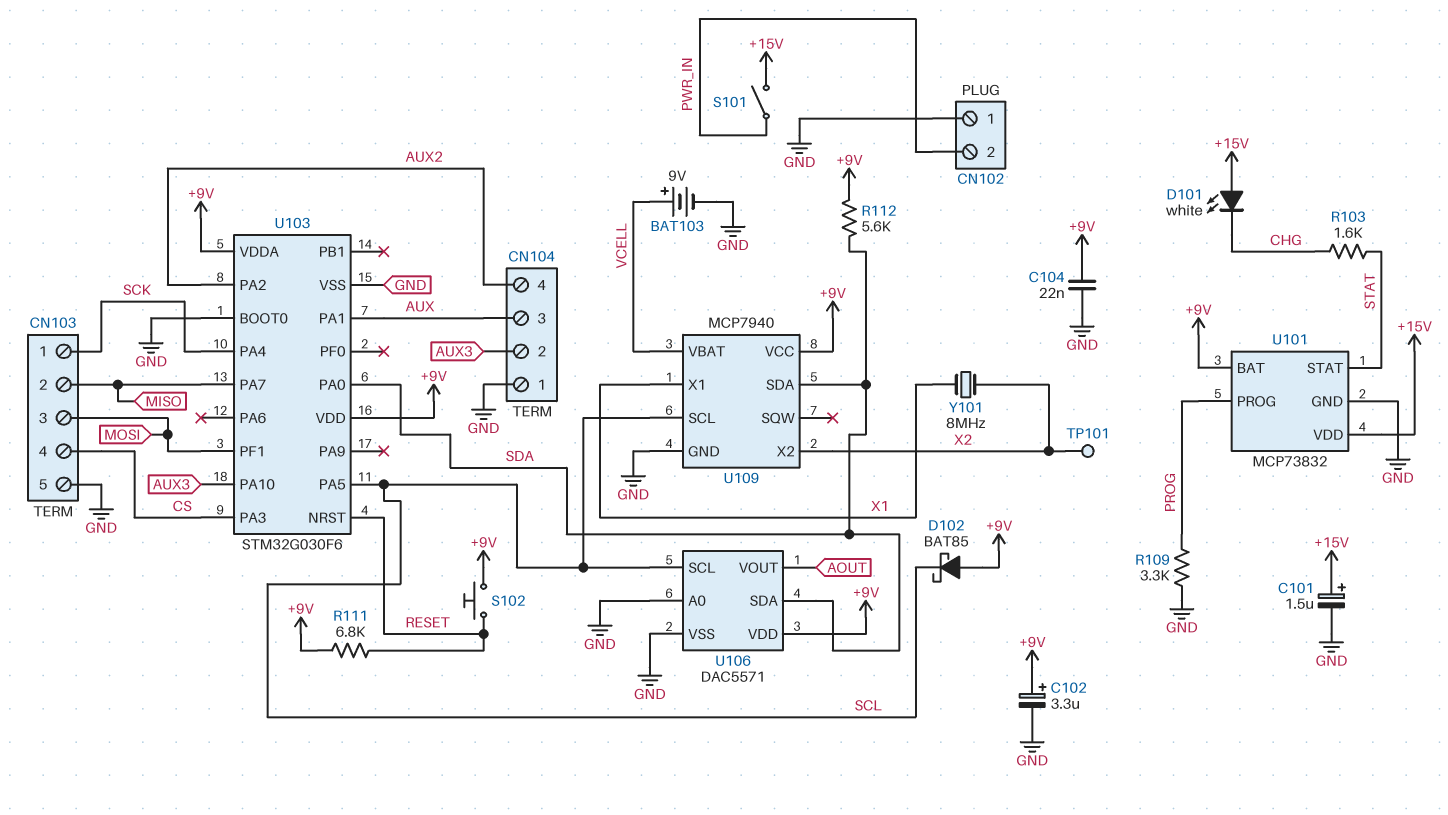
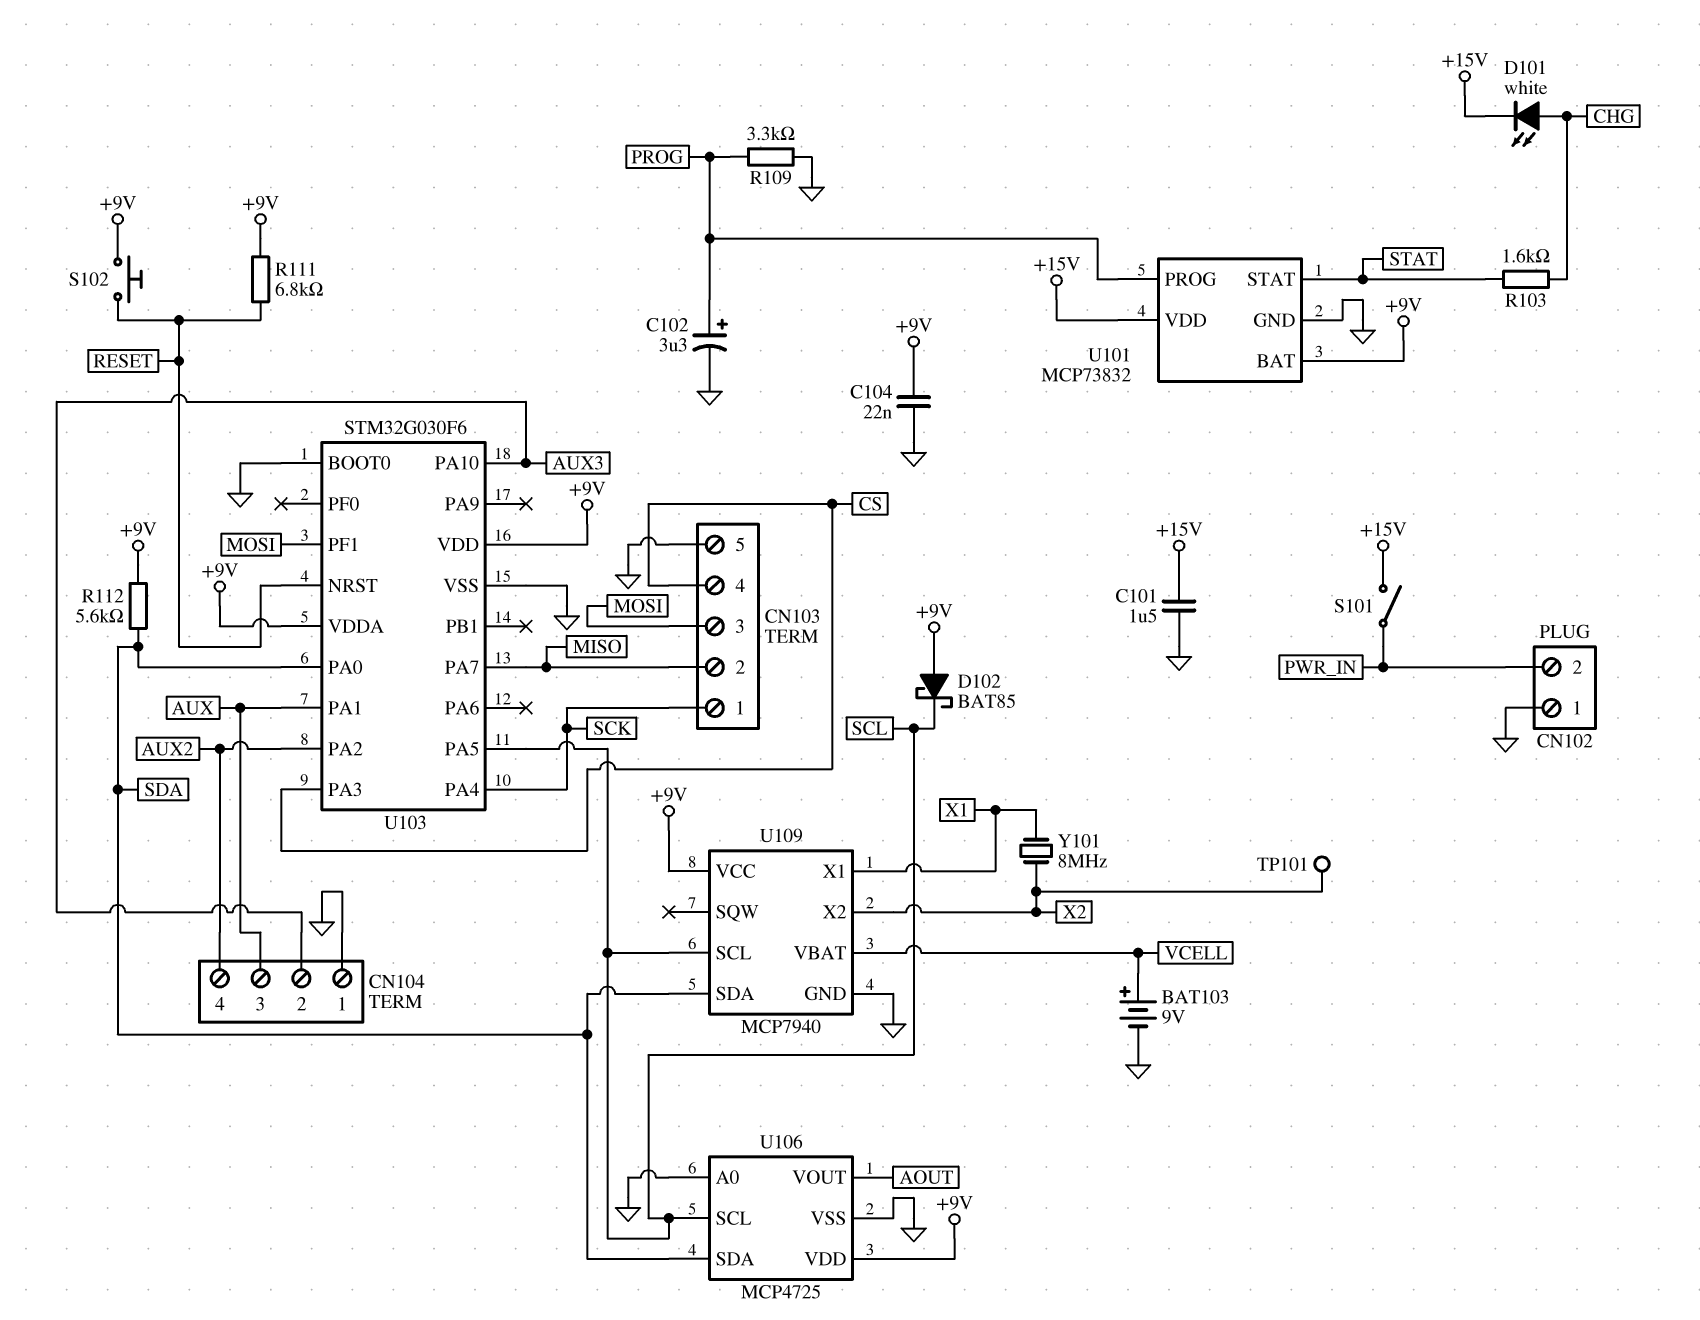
C101: 1.5uF (plus +15V, minus GND) -> 1.5uF (+15V, GND)
C102: 3.3uF (plus +9V, minus GND) -> 3.3uF (plus PROG, minus GND)
D101: LED white (A +15V, K CHG) -> LED white (A CHG, K +15V)
U106: DAC5571 -> MCP4725

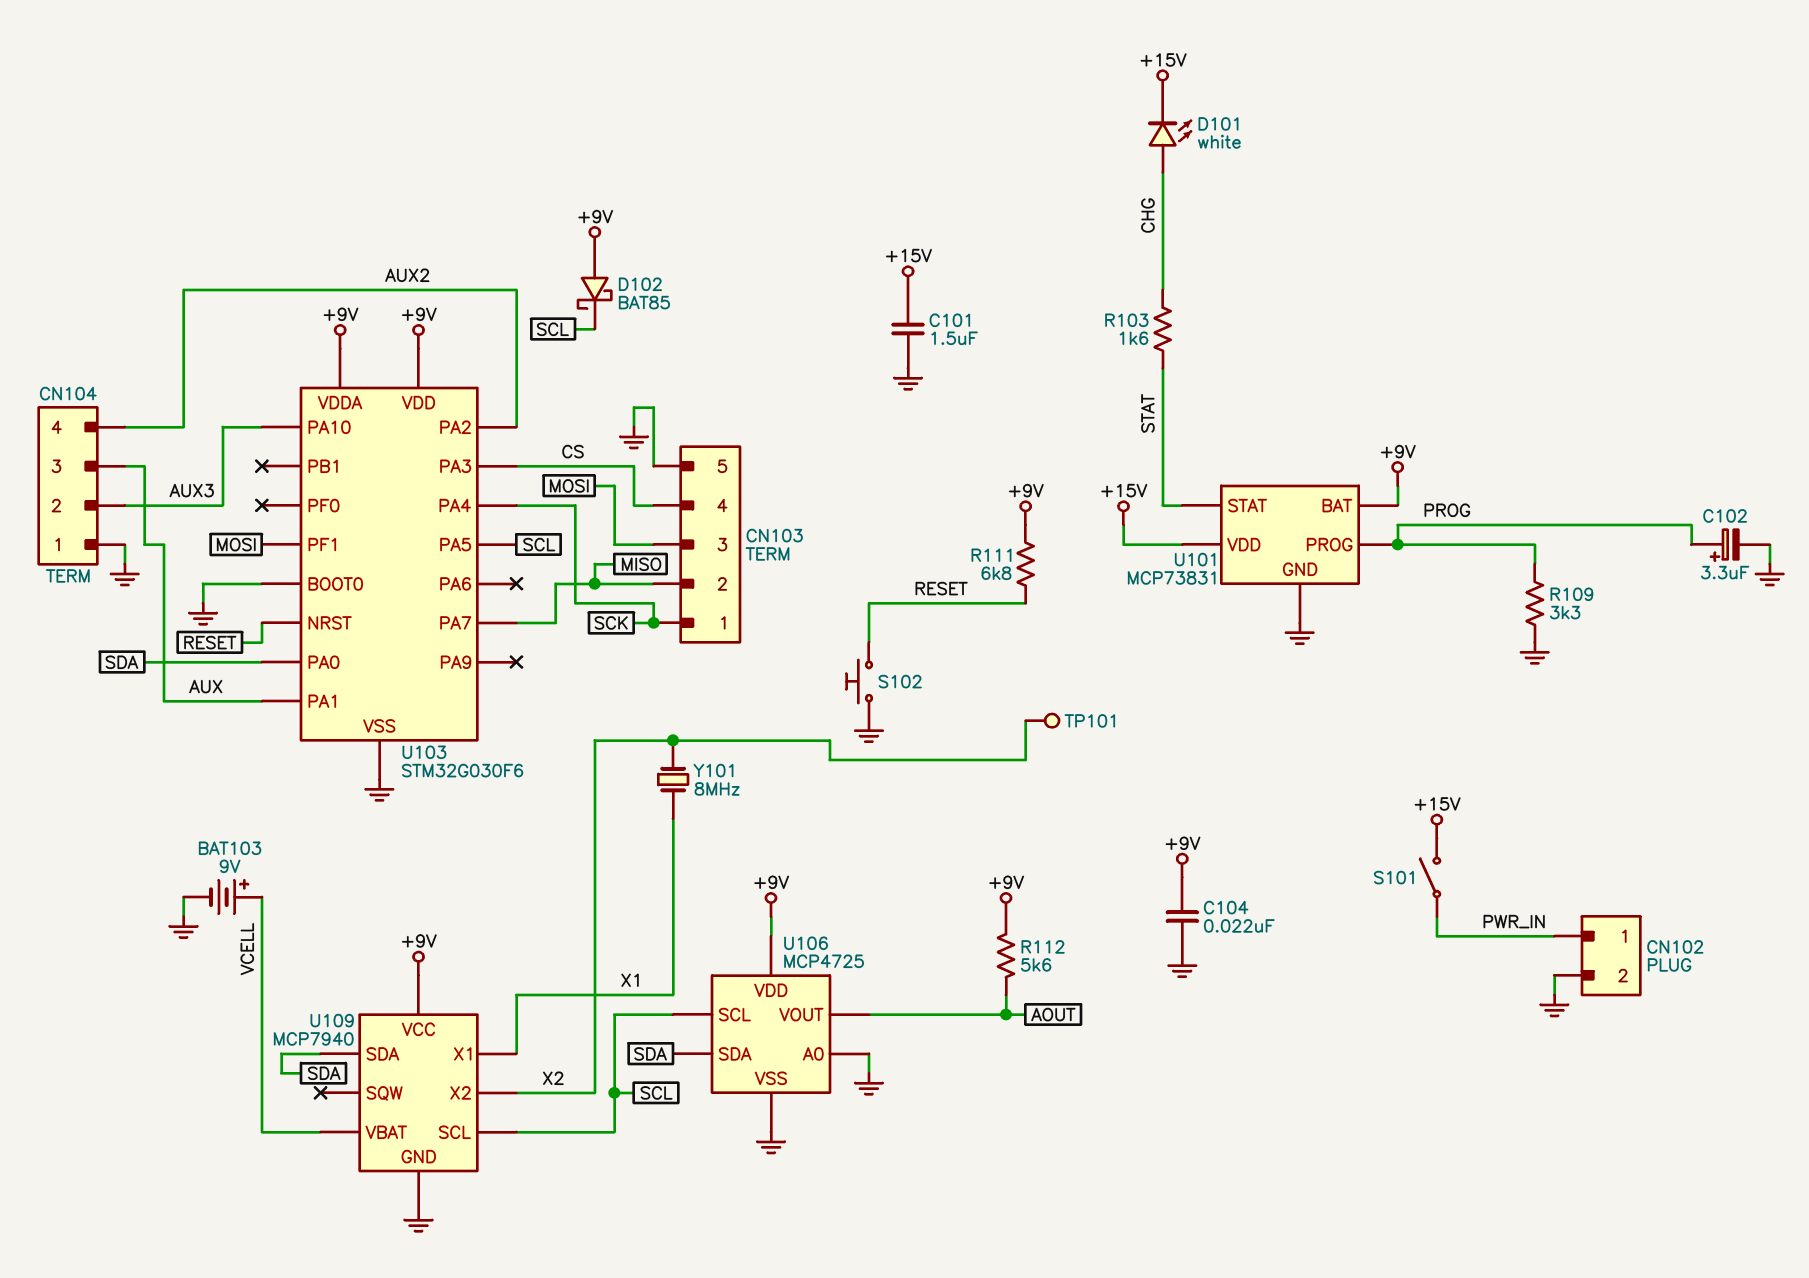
CN102 pin 1: GND -> PWR_IN
CN102 pin 2: PWR_IN -> GND
R112: 5.6k (+9V, SDA) -> 5.6k (+9V, AOUT)
S102: button (+9V, RESET) -> button (GND, RESET)
U101: MCP73832 -> MCP73831

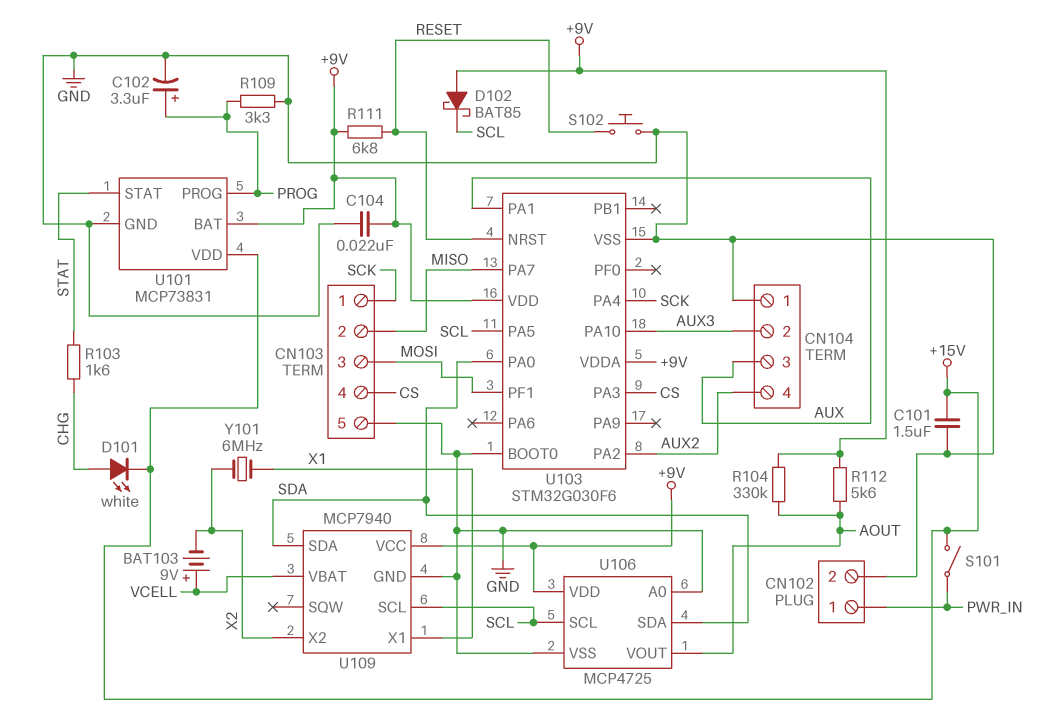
BAT103: 9V (plus VCELL, minus GND) -> 9V (plus VCELL, minus X2)
R104: none -> 330k (+9V, AOUT)
TP101: test point (X2) -> none
Y101: 8MHz (X1, X2) -> 6MHz (X1, X2)

